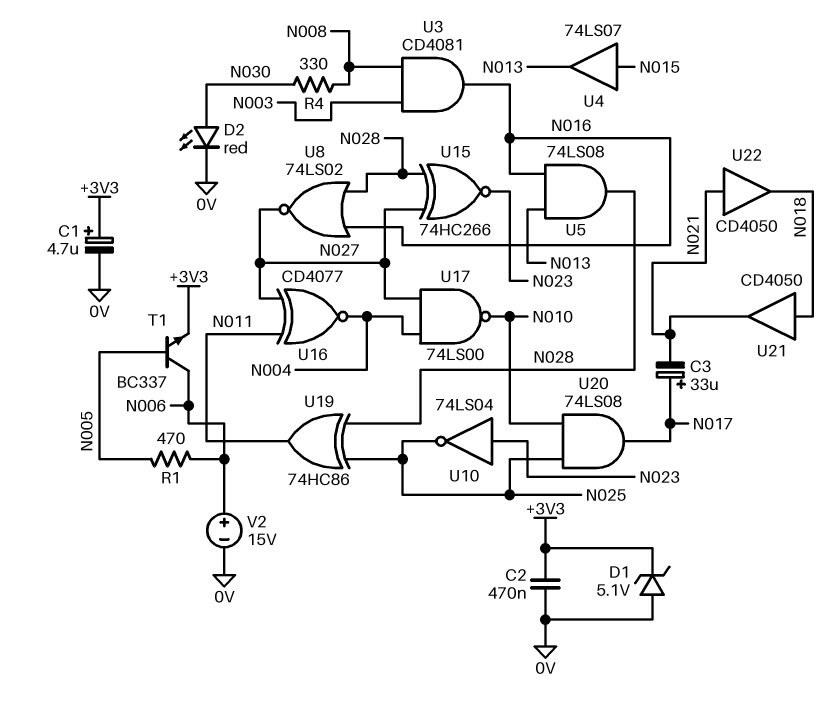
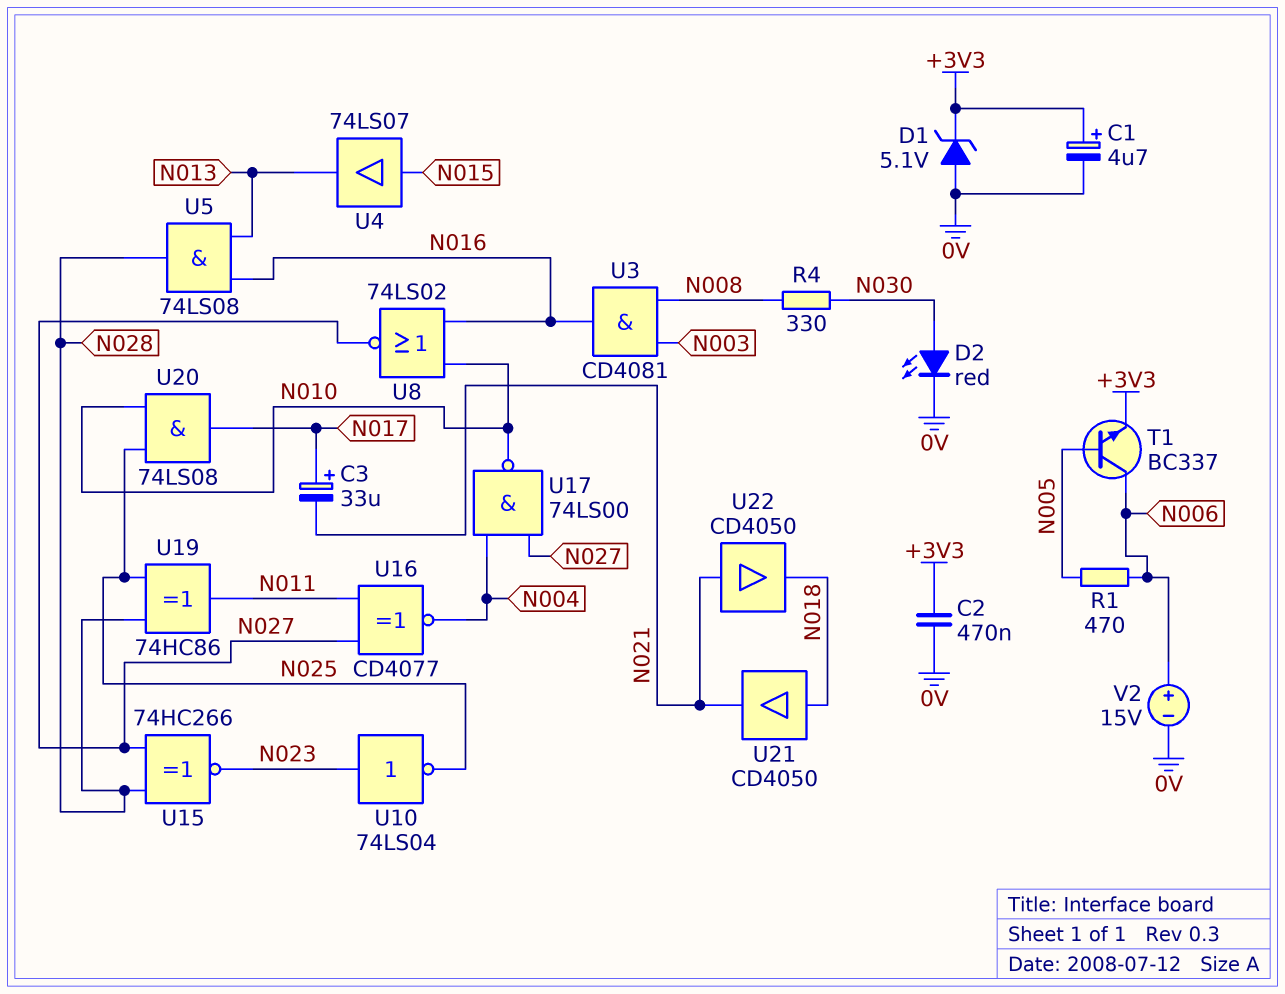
U8: NOR 74LS02 (in N016, in N028, out N027) -> NOR 74LS02 (in N010, in N016, out N027)

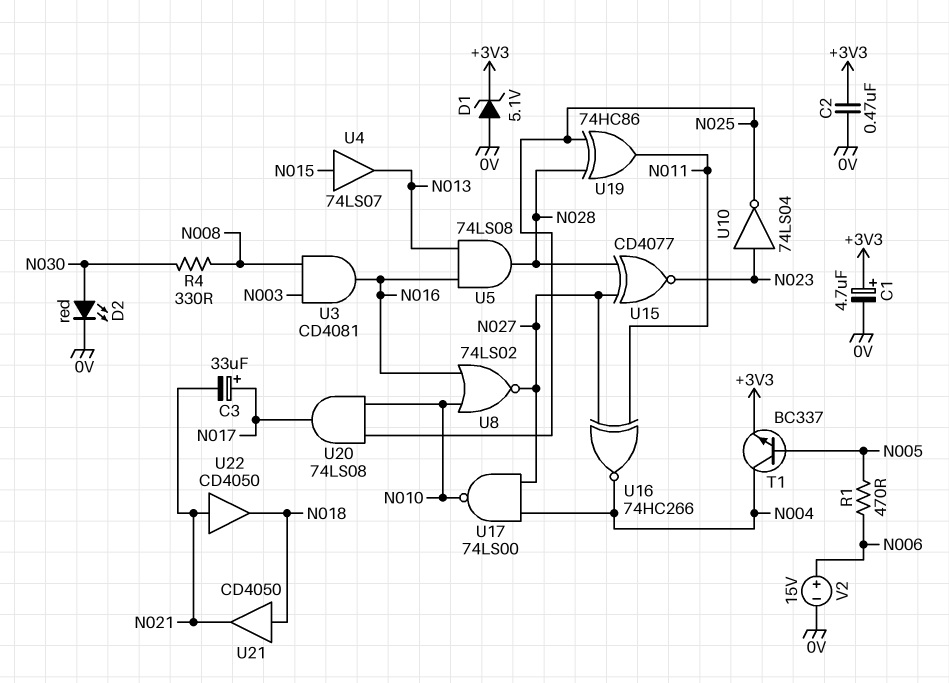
T1: NPN BC337 (B N005, C N006, E +3V3) -> NPN BC337 (B N005, C N004, E +3V3)
U15: XNOR 74HC266 (in N027, in N028, out N023) -> XNOR CD4077 (in N027, in N028, out N023)
U16: XNOR CD4077 (in N011, in N027, out N004) -> XNOR 74HC266 (in N011, in N027, out N004)

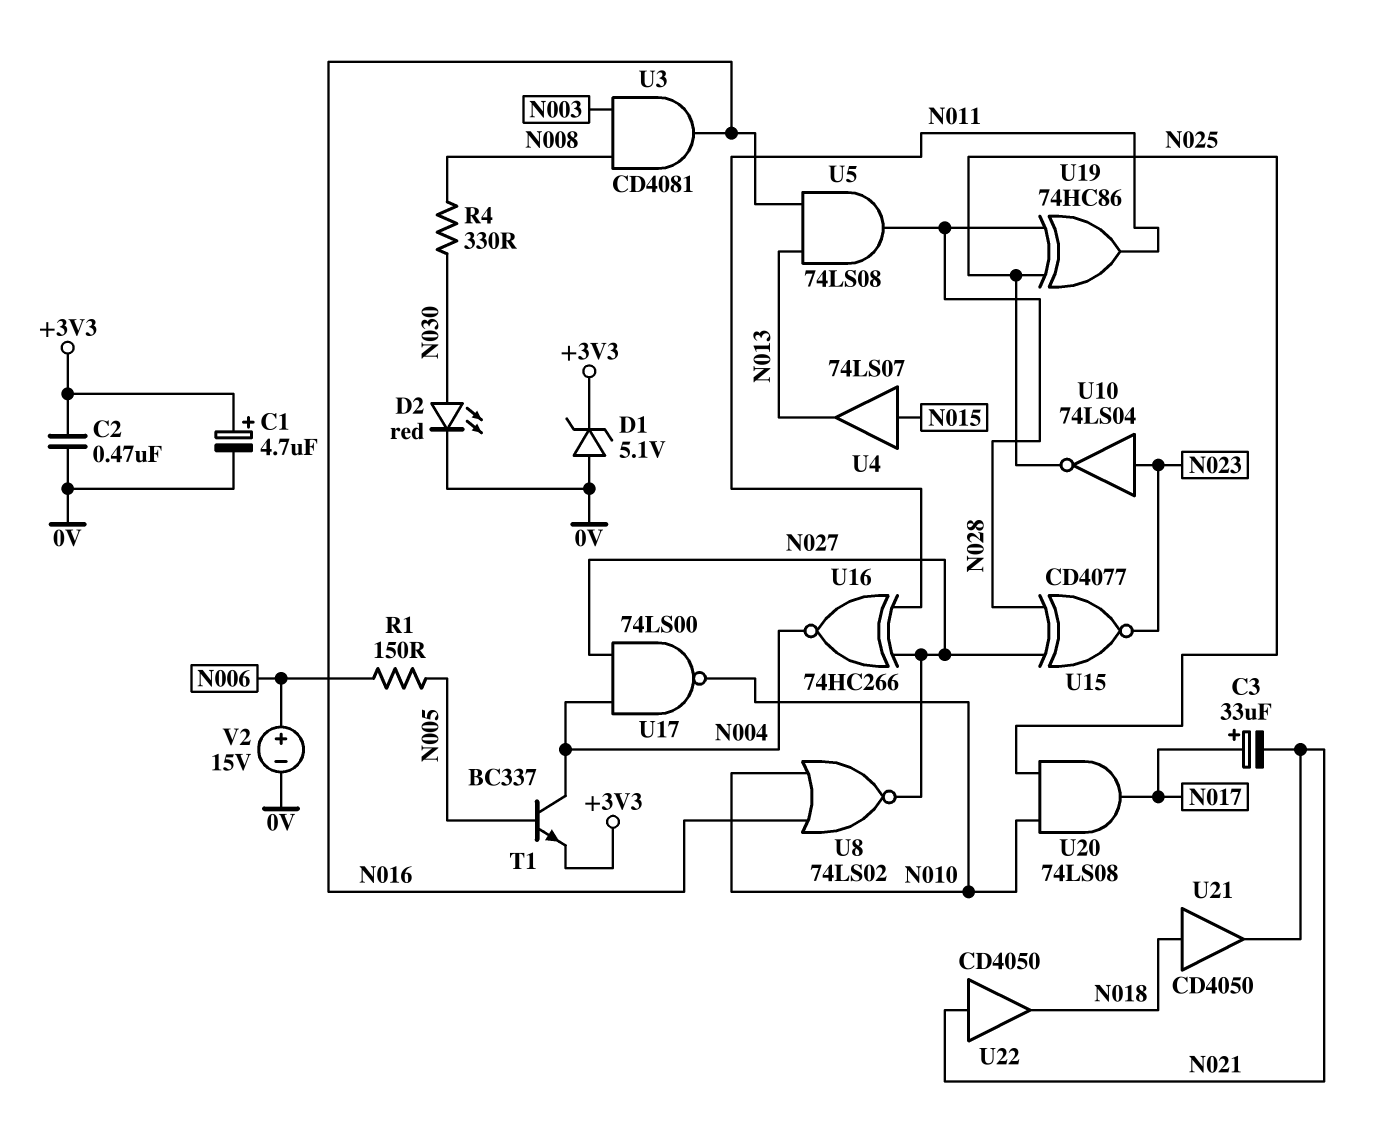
R1: 470 (N005, N006) -> 150 (N005, N006)

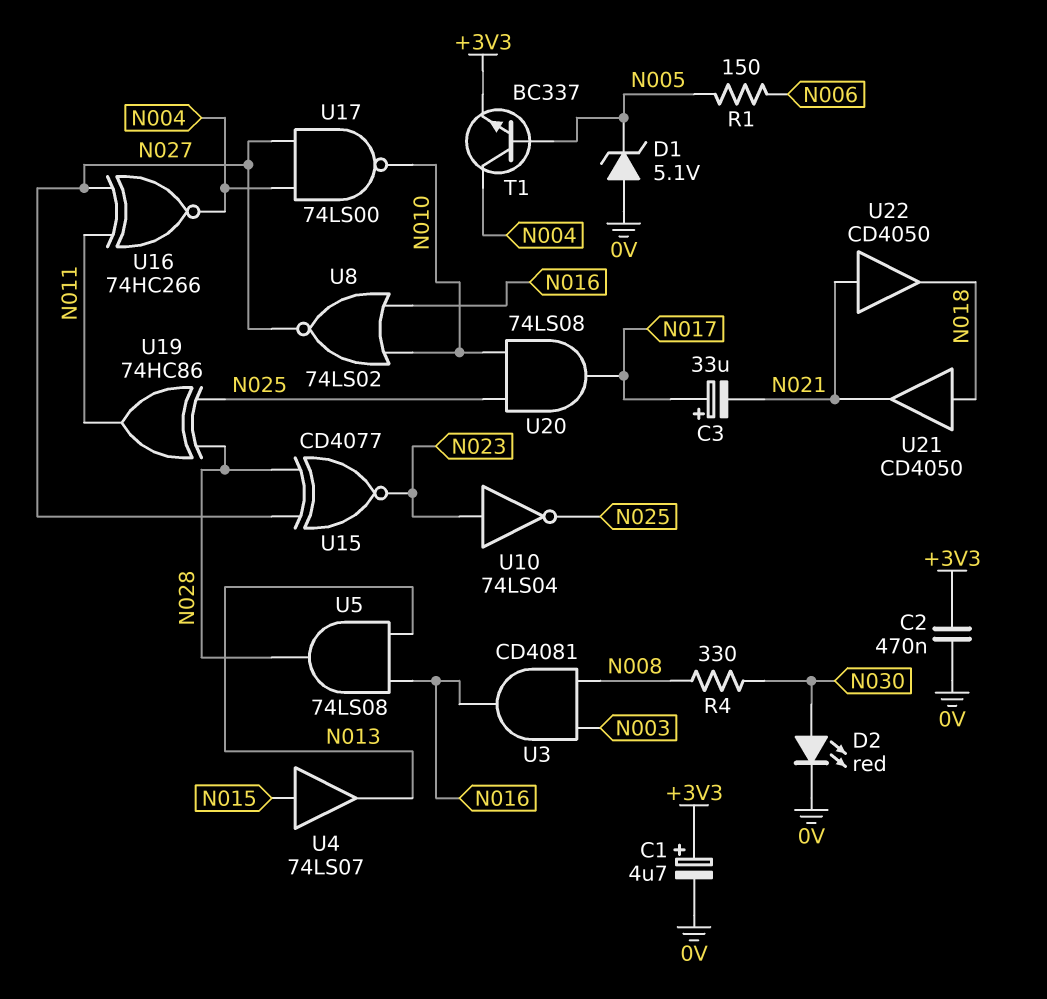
D1: zener 5.1V (A 0V, K +3V3) -> zener 5.1V (A 0V, K N005)
V2: 15V (plus N006, minus 0V) -> none

